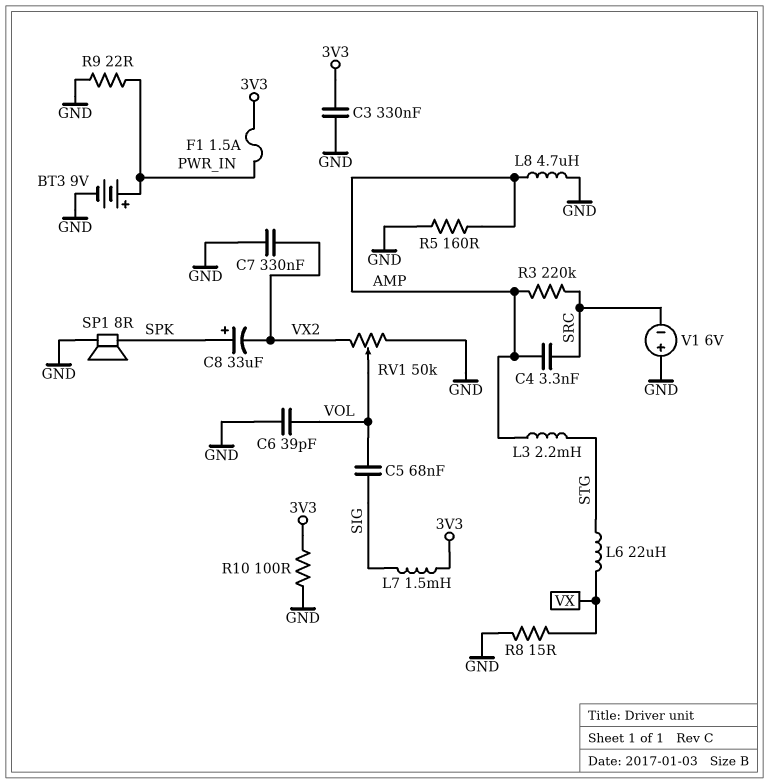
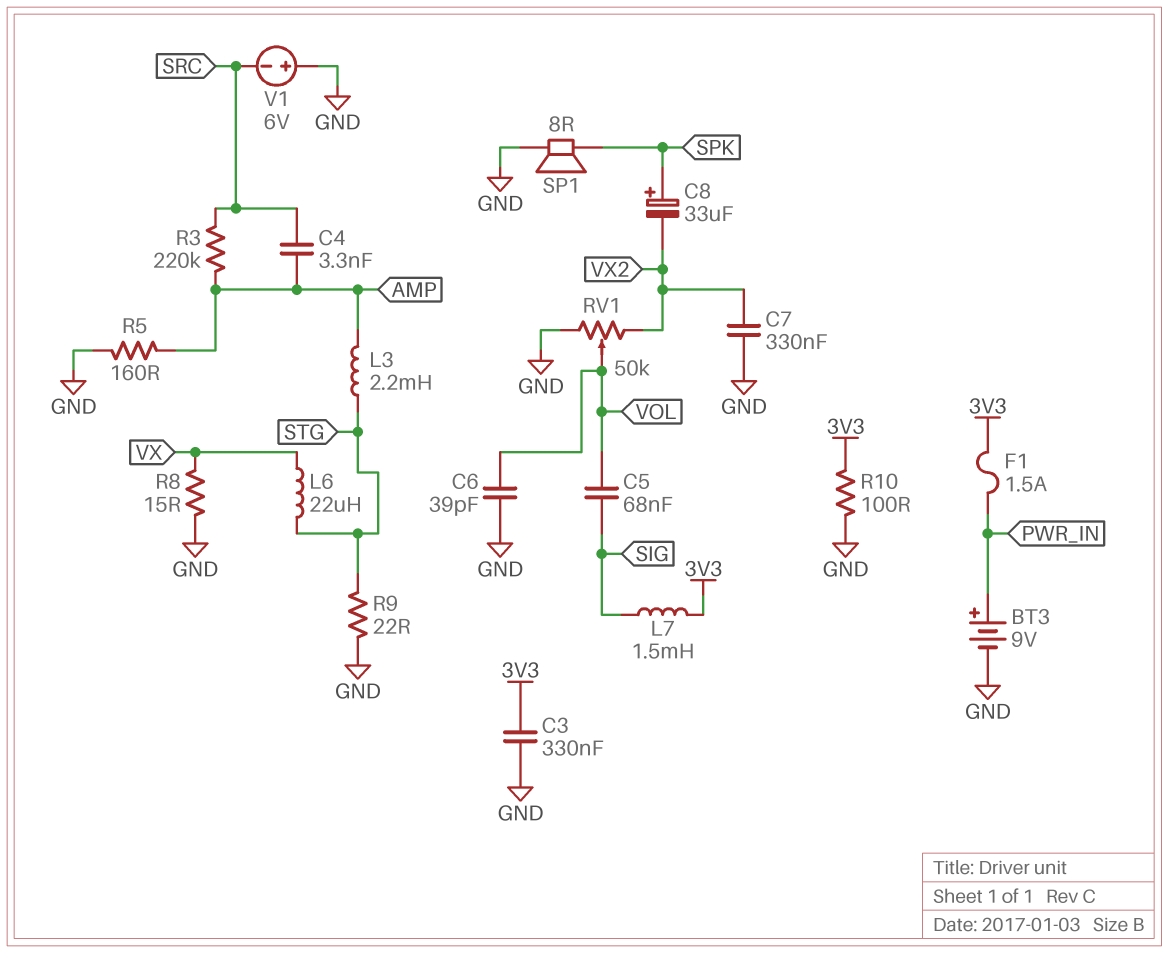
L8: 4.7uH (AMP, GND) -> none
R9: 22 (GND, PWR_IN) -> 22 (GND, STG)

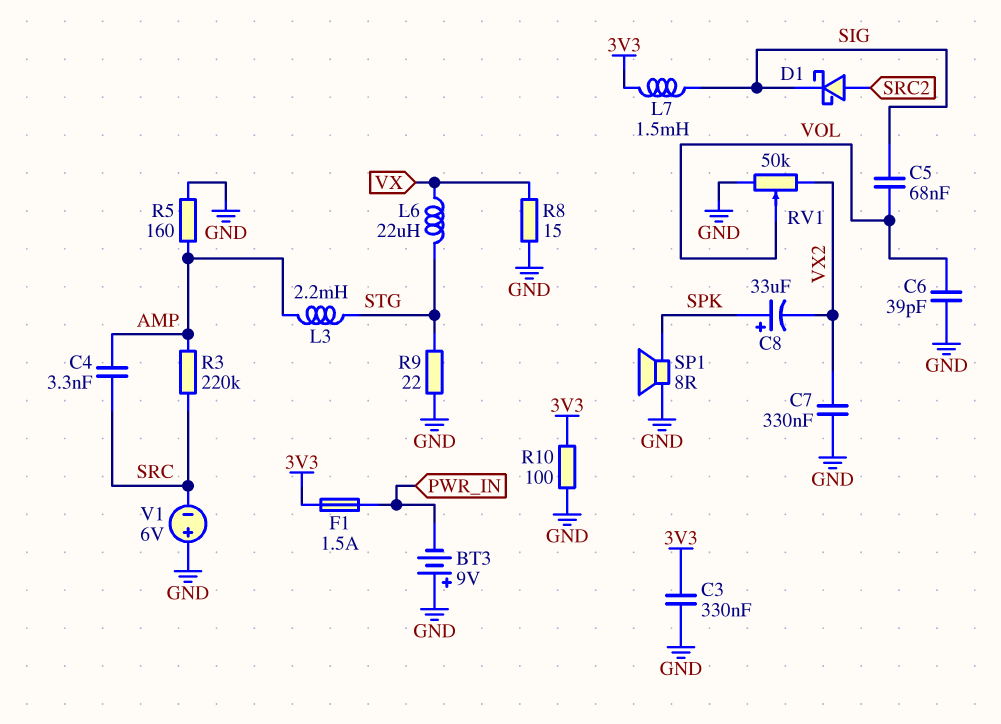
BT3: 9V (plus PWR_IN, minus GND) -> 9V (plus GND, minus PWR_IN)
D1: none -> schottky (A SRC2, K SIG)

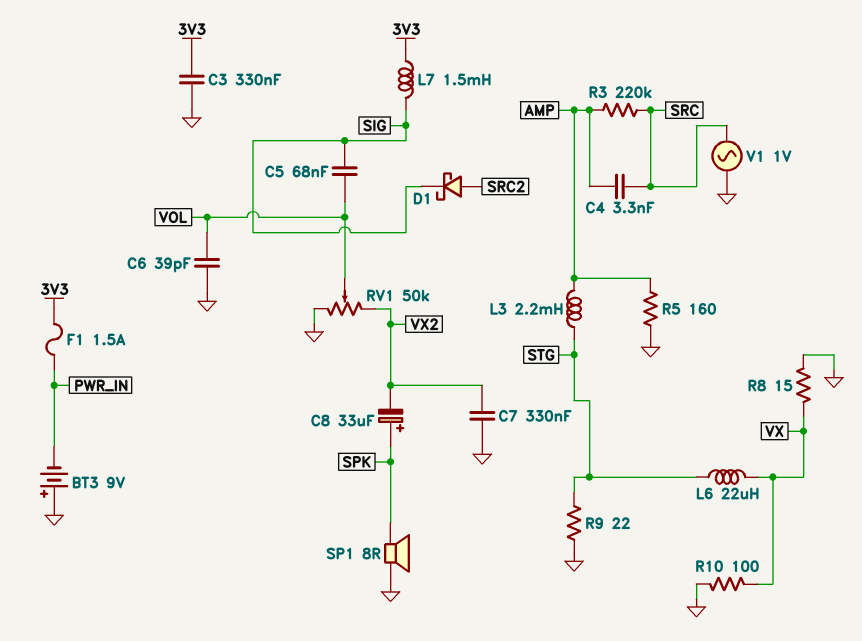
R10: 100 (3V3, GND) -> 100 (GND, VX)
V1: 6V (plus GND, minus SRC) -> AC 1V (GND, SRC)

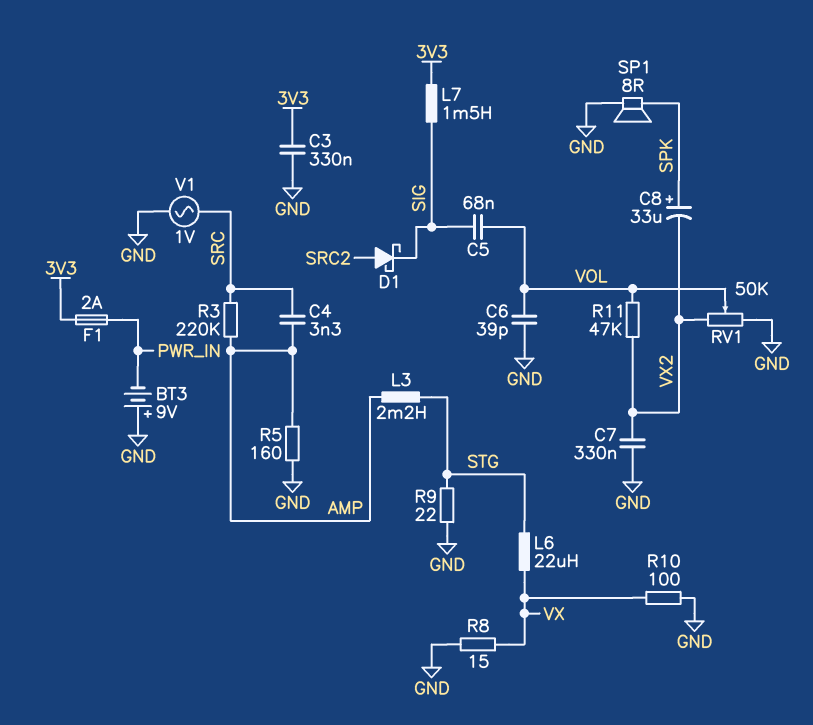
F1: 1.5A (3V3, PWR_IN) -> 2A (3V3, PWR_IN)
R11: none -> 47k (VOL, VX2)

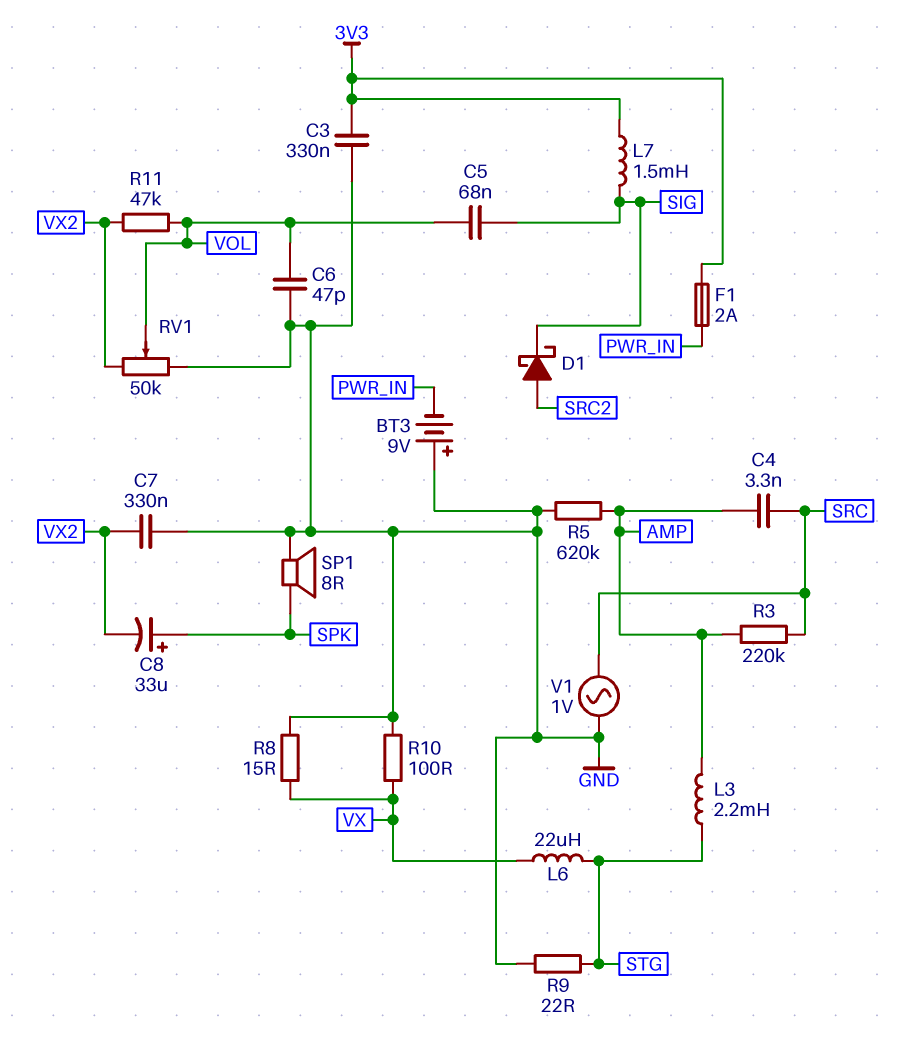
C6: 39pF (GND, VOL) -> 47pF (GND, VOL)
R5: 160 (AMP, GND) -> 620k (AMP, GND)

